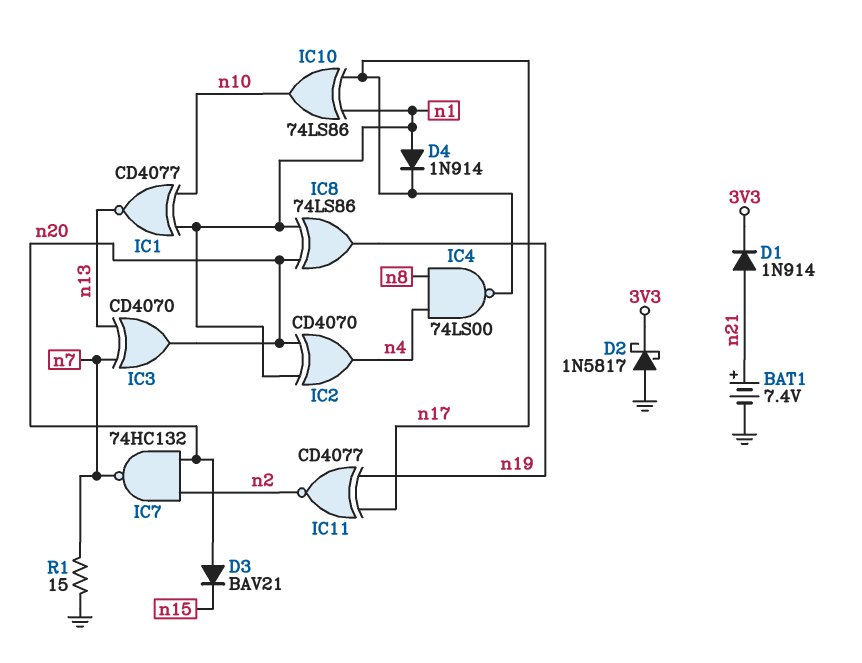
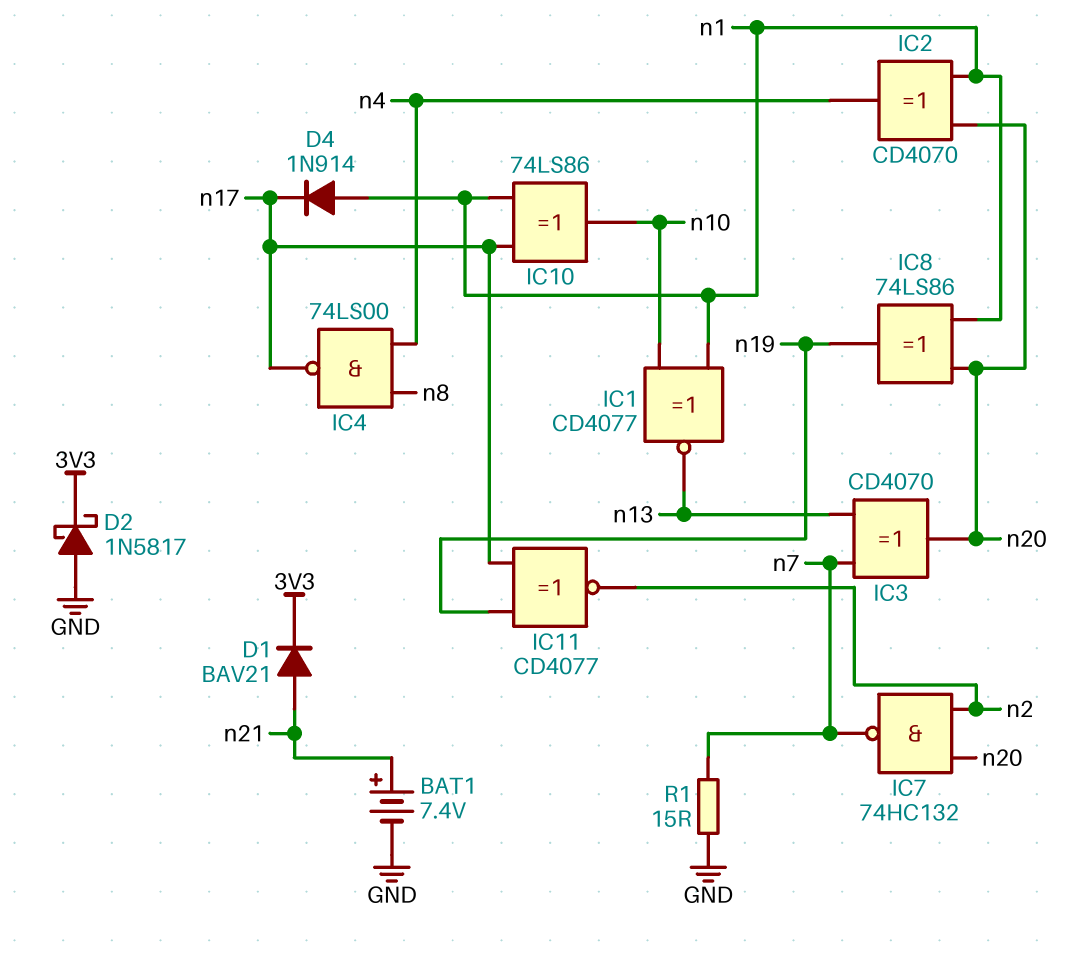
D1: diode 1N914 (A n21, K 3V3) -> diode BAV21 (A n21, K 3V3)
D3: diode BAV21 (A n20, K n15) -> none

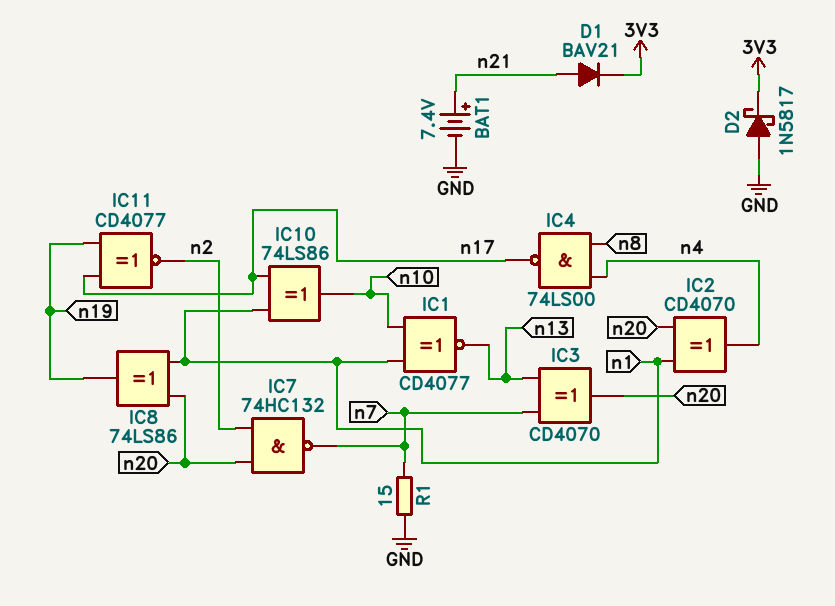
D4: diode 1N914 (A n1, K n17) -> none

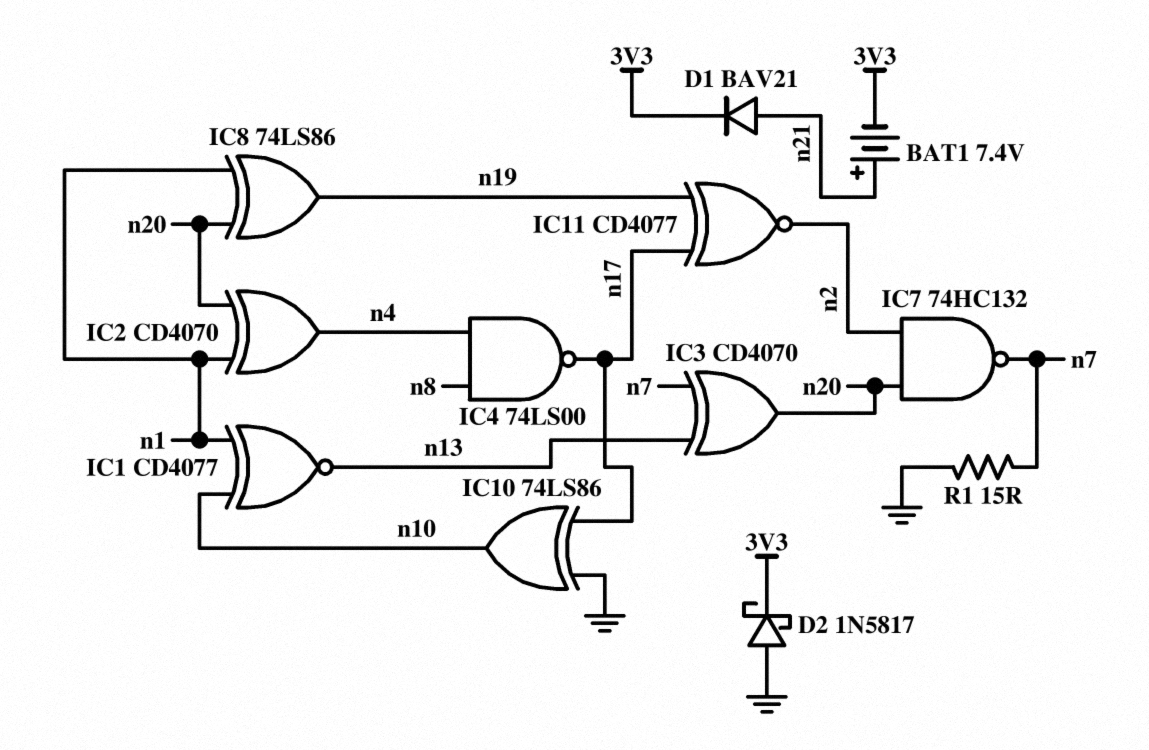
BAT1: 7.4V (plus n21, minus GND) -> 7.4V (plus n21, minus 3V3)
IC10: XOR 74LS86 (in n1, in n17, out n10) -> XOR 74LS86 (in GND, in n17, out n10)

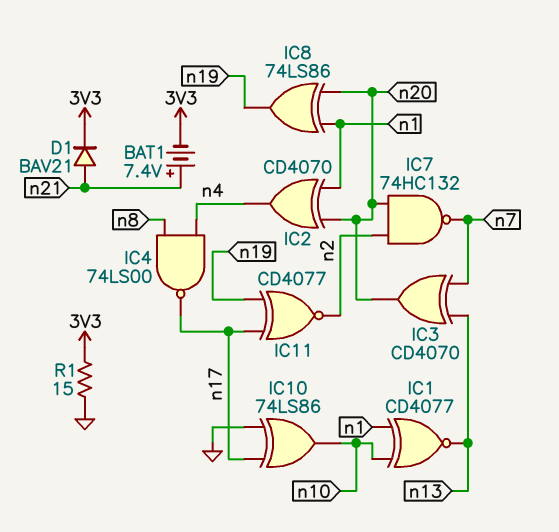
D2: schottky 1N5817 (A GND, K 3V3) -> none
R1: 15 (GND, n7) -> 15 (3V3, GND)

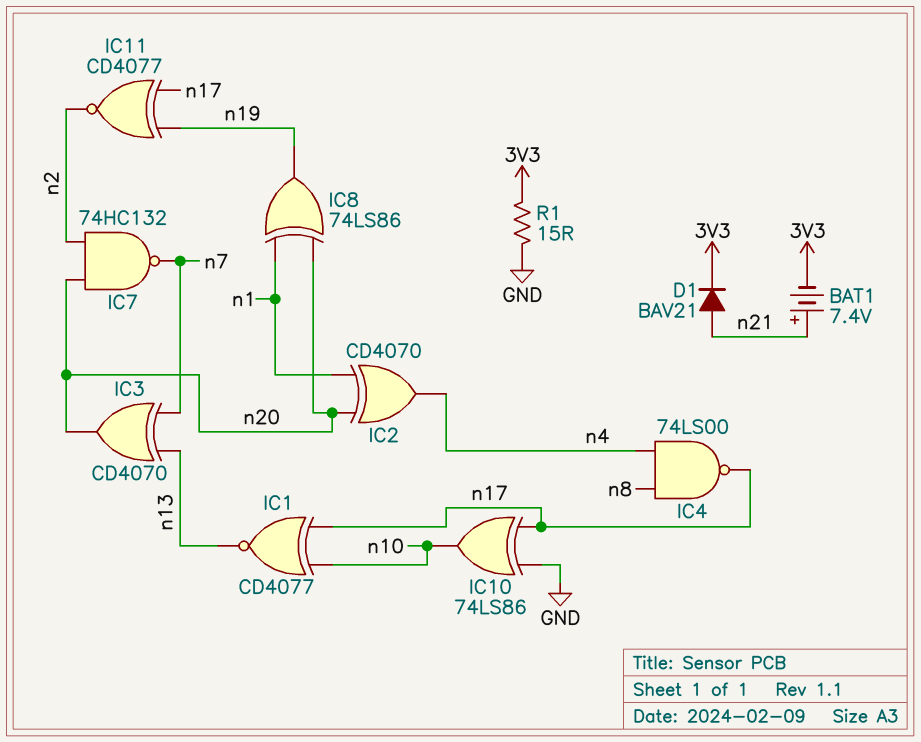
IC1: XNOR CD4077 (in n1, in n10, out n13) -> XNOR CD4077 (in n10, in n17, out n13)

